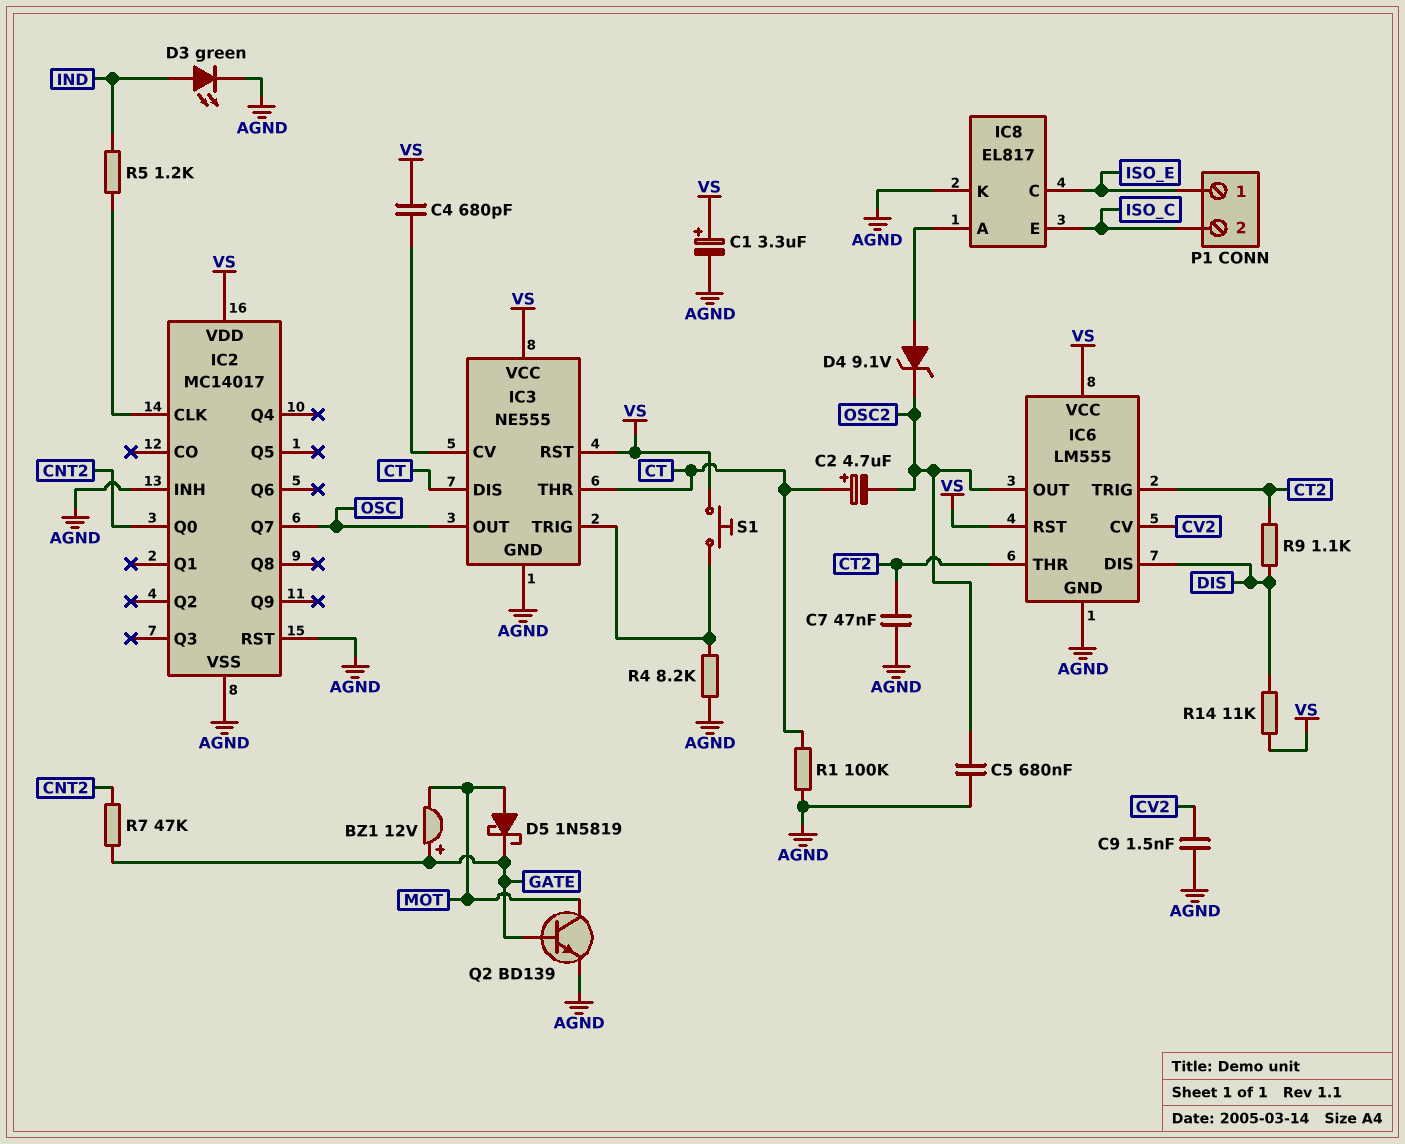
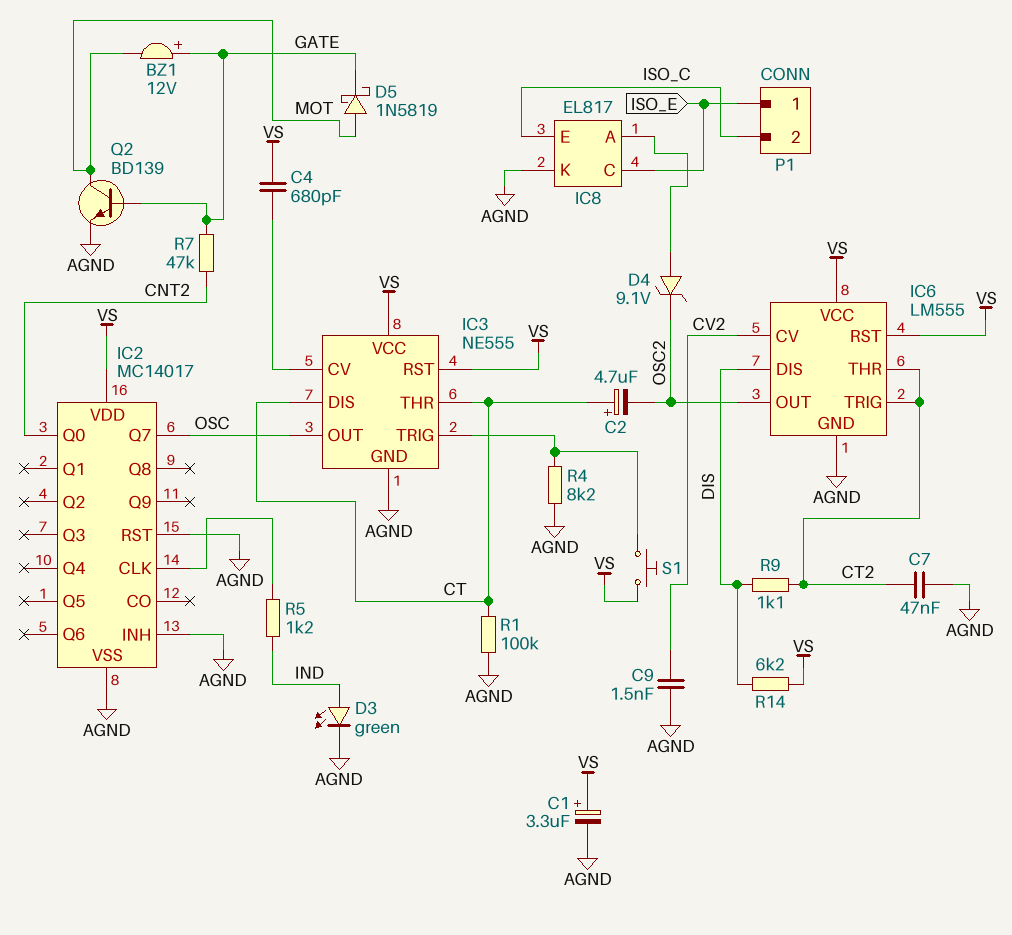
C5: 680nF (AGND, OSC2) -> none
R14: 11k (DIS, VS) -> 6.2k (DIS, VS)

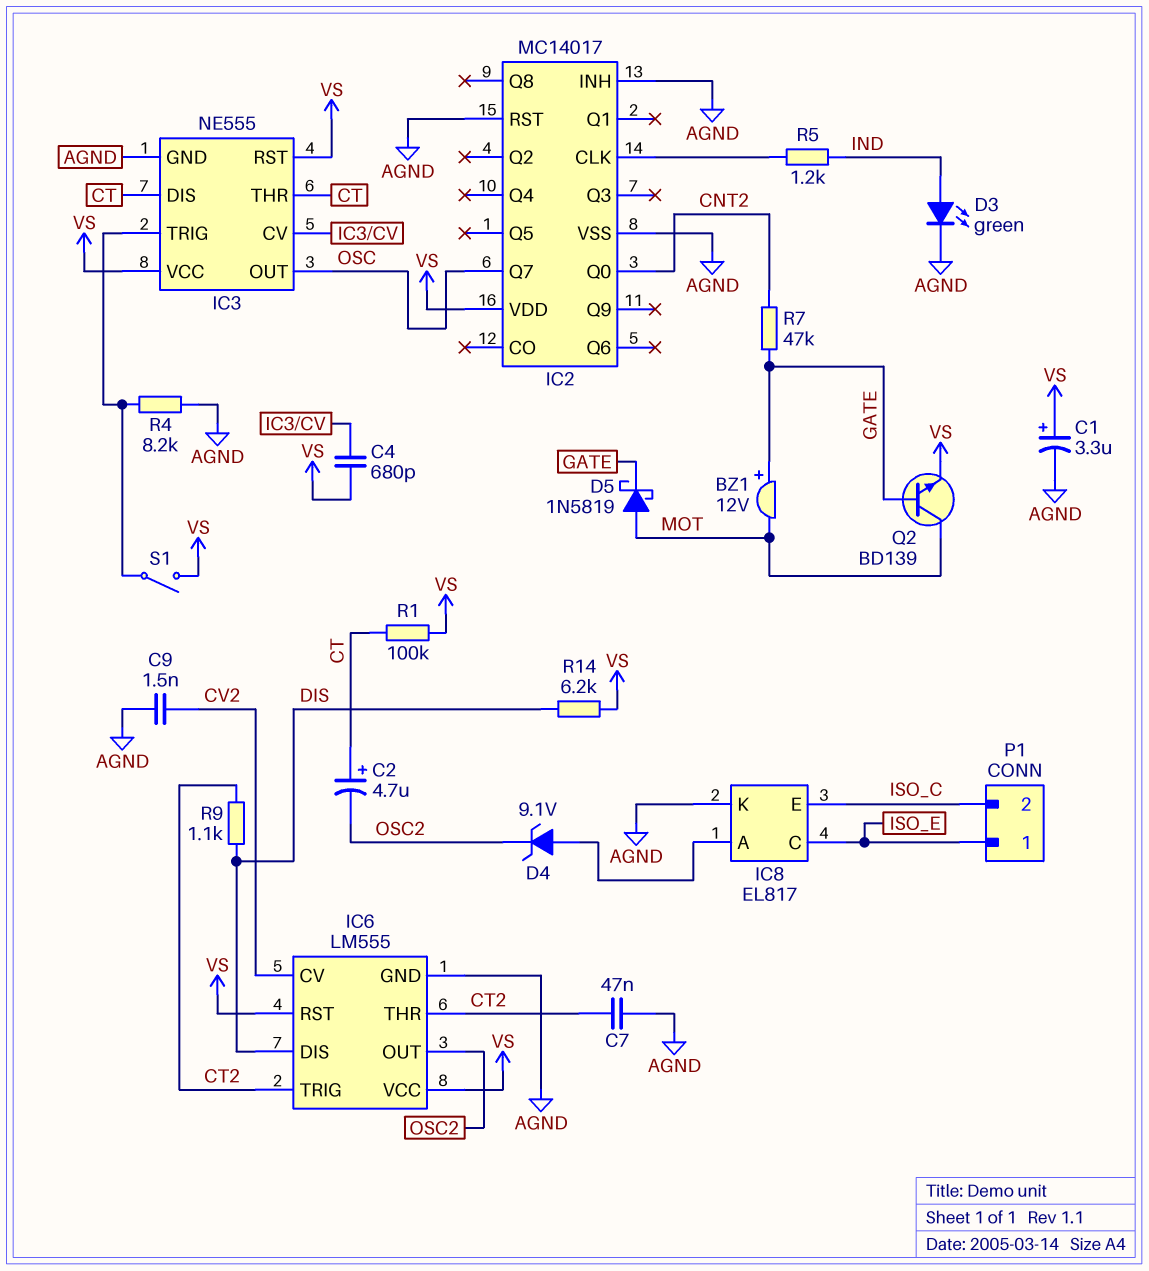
Q2: NPN BD139 (B GATE, C MOT, E AGND) -> NPN BD139 (B GATE, C MOT, E VS)
R1: 100k (AGND, CT) -> 100k (CT, VS)
S1: button (IC3/TRIG, VS) -> switch (IC3/TRIG, VS)

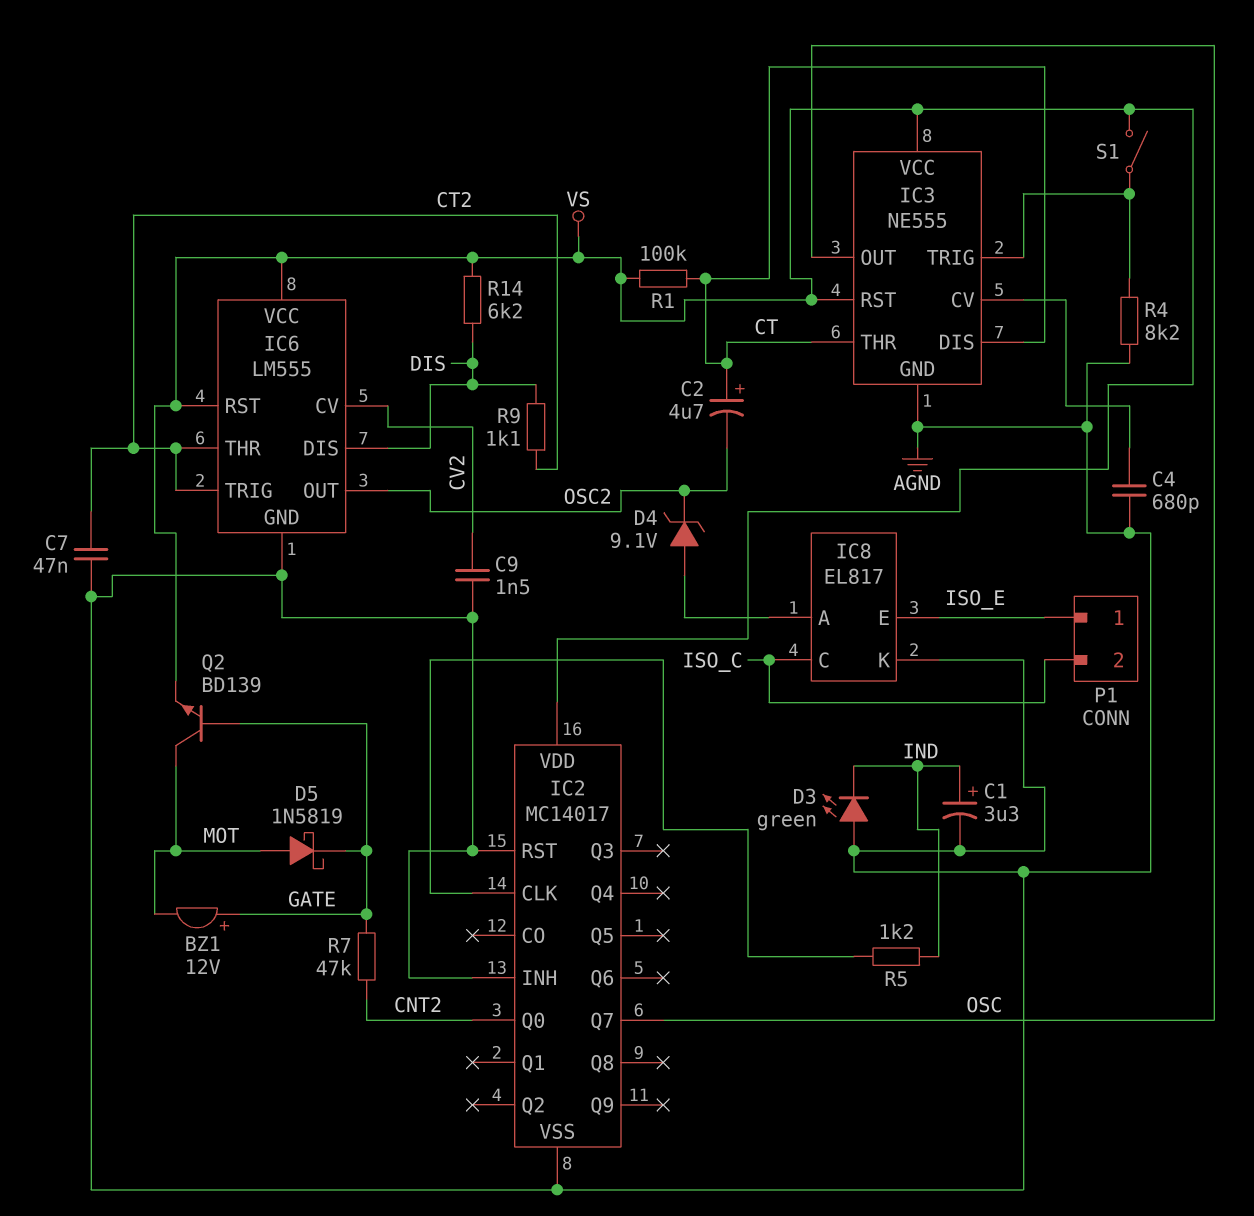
C1: 3.3uF (plus VS, minus AGND) -> 3.3uF (plus IND, minus AGND)
C4: 680pF (IC3/CV, VS) -> 680pF (AGND, IC3/CV)
D3: LED green (A IND, K AGND) -> LED green (A AGND, K IND)
IC8 pin C: ISO_E -> ISO_C
IC8 pin E: ISO_C -> ISO_E

